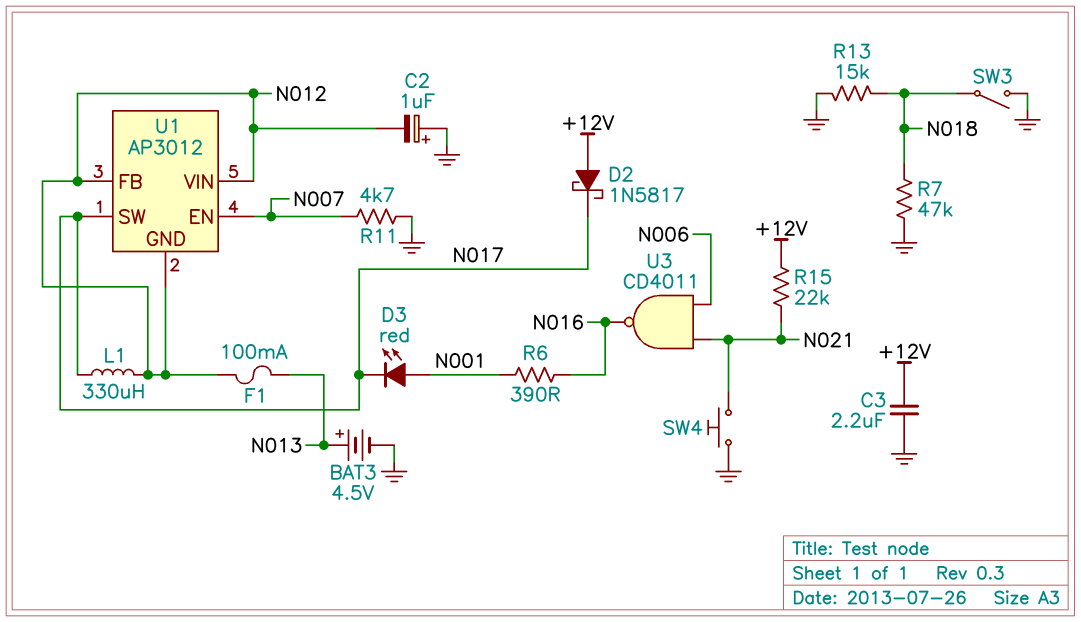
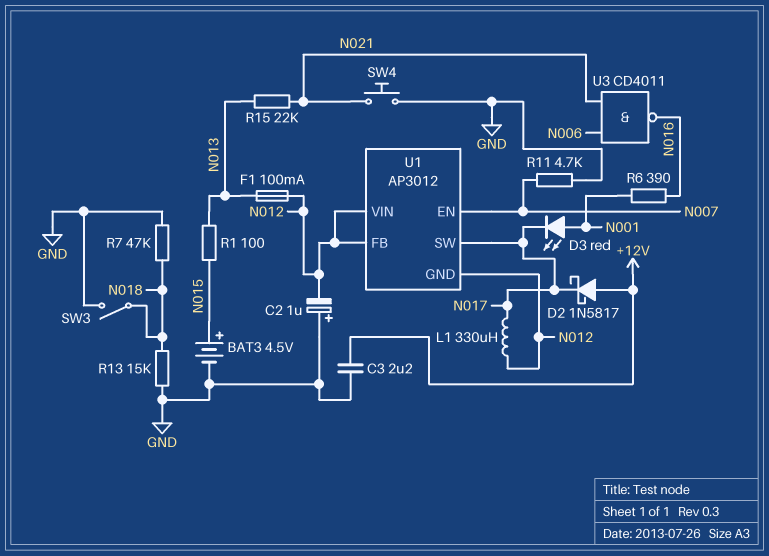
BAT3: 4.5V (plus N013, minus GND) -> 4.5V (plus N015, minus GND)
R1: none -> 100 (N013, N015)
R15: 22k (+12V, N021) -> 22k (N013, N021)

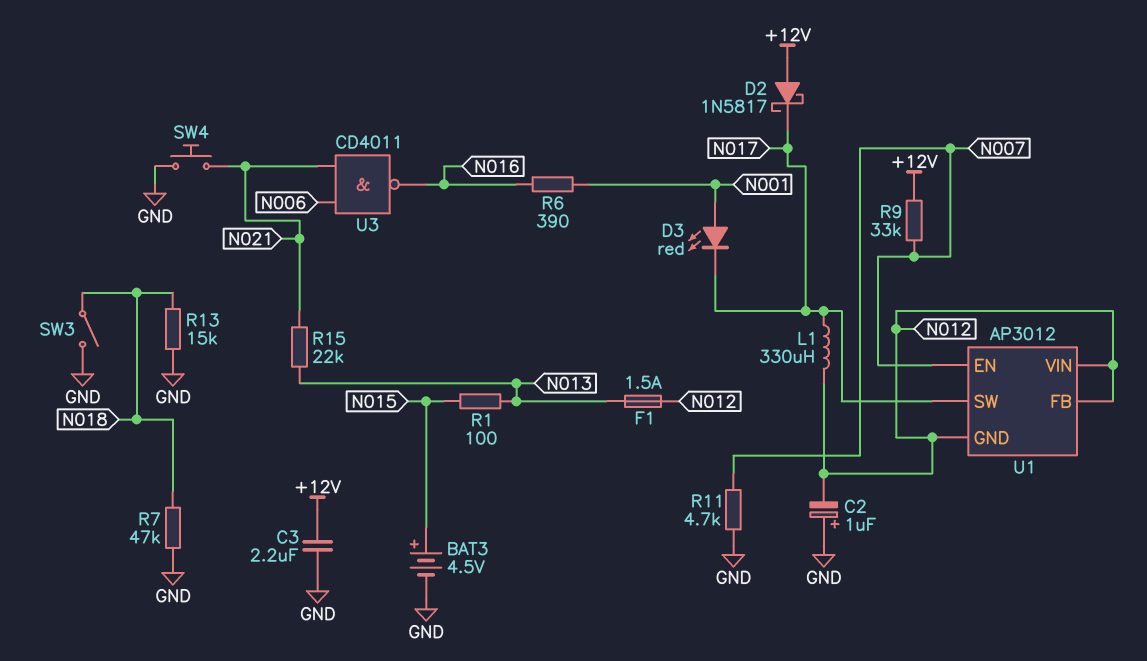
F1: 100mA (N012, N013) -> 1.5A (N012, N013)
R9: none -> 33k (+12V, N007)

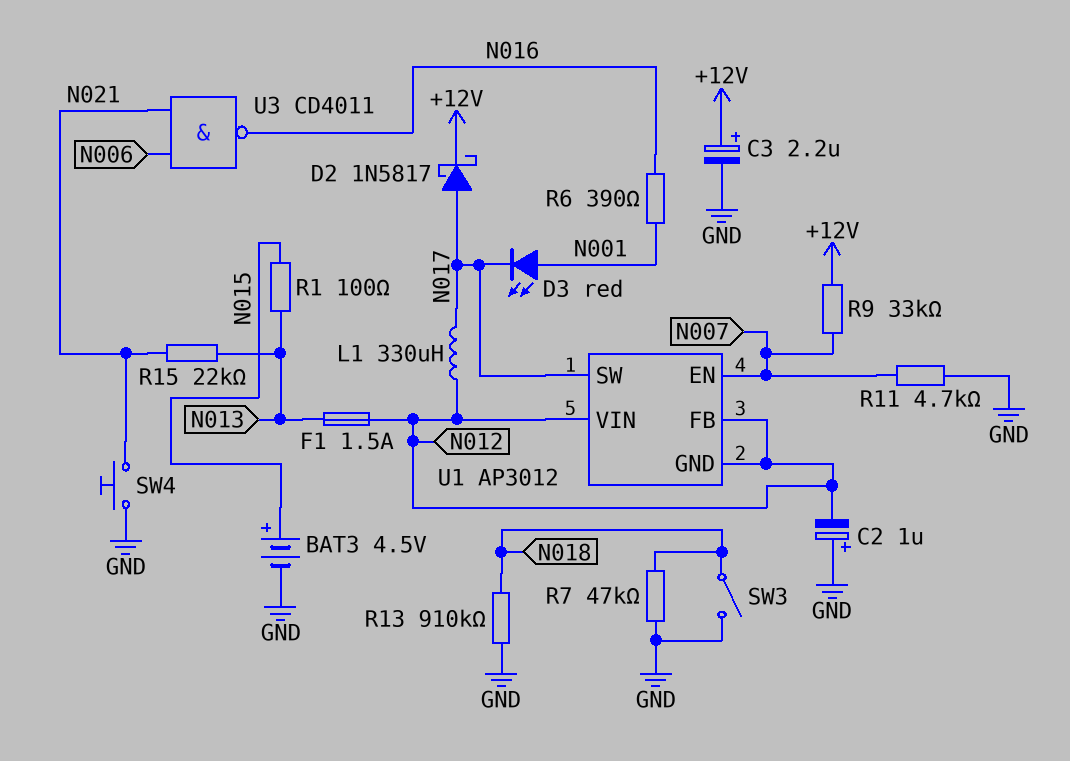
C3: 2.2uF (+12V, GND) -> 2.2uF (plus +12V, minus GND)
D2: schottky 1N5817 (A +12V, K N017) -> schottky 1N5817 (A N017, K +12V)
R13: 15k (GND, N018) -> 910k (GND, N018)

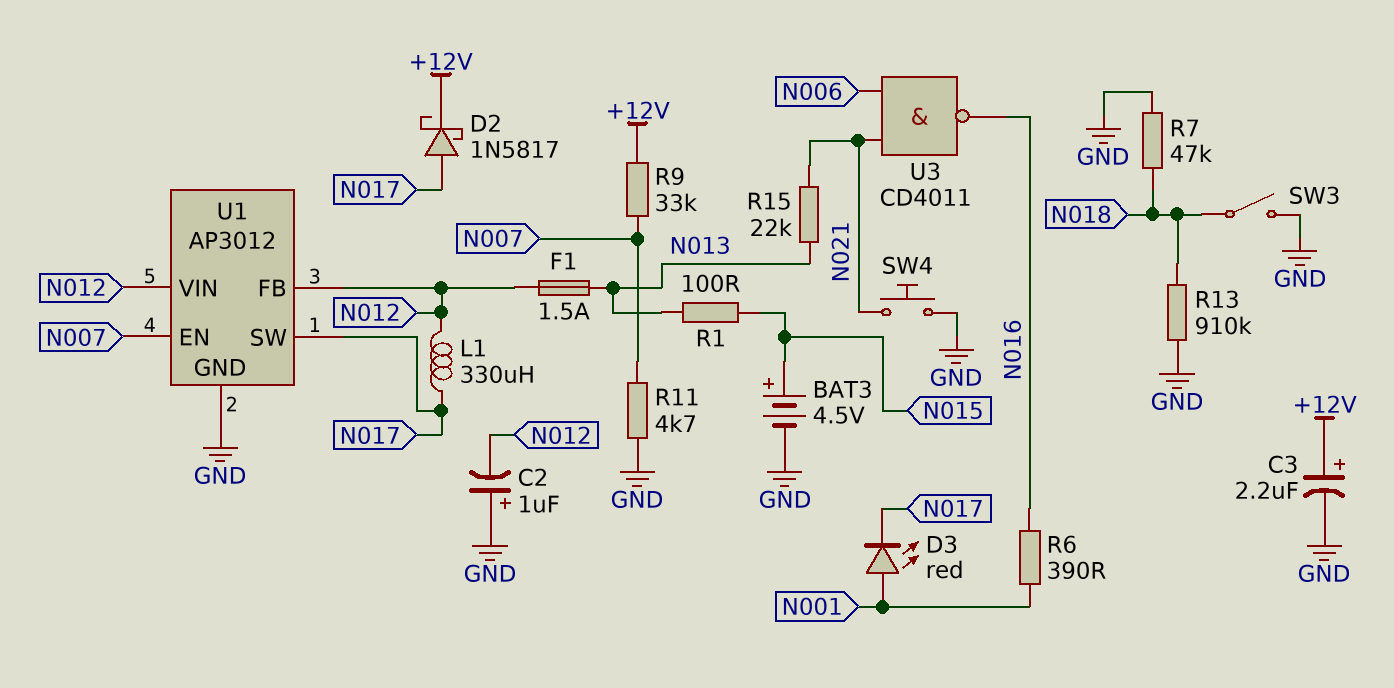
U1 pin GND: N012 -> GND

